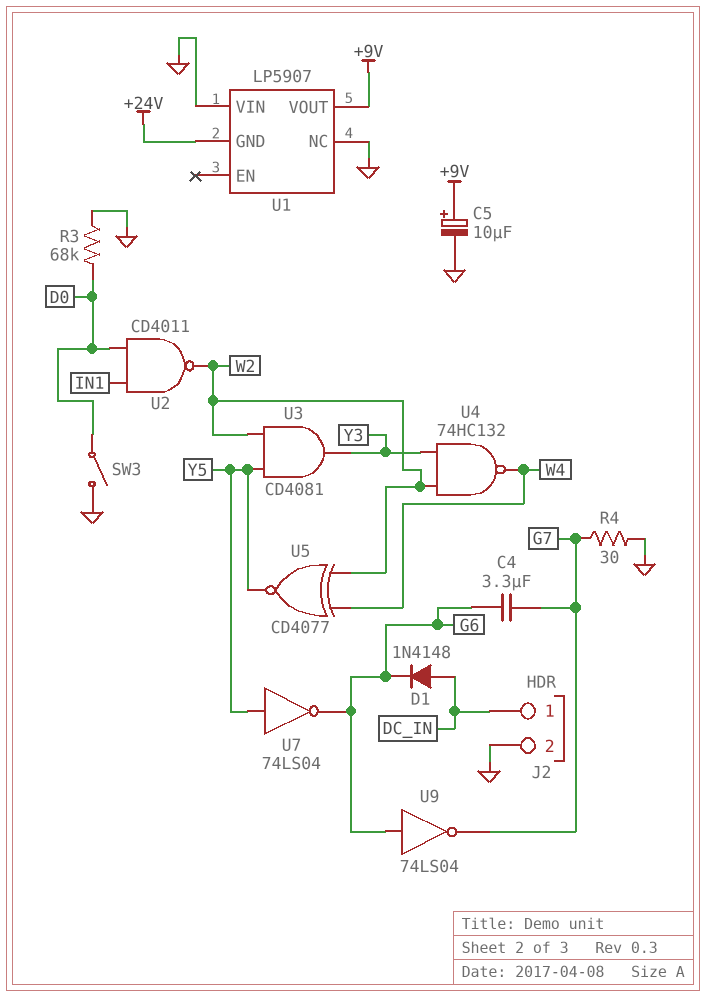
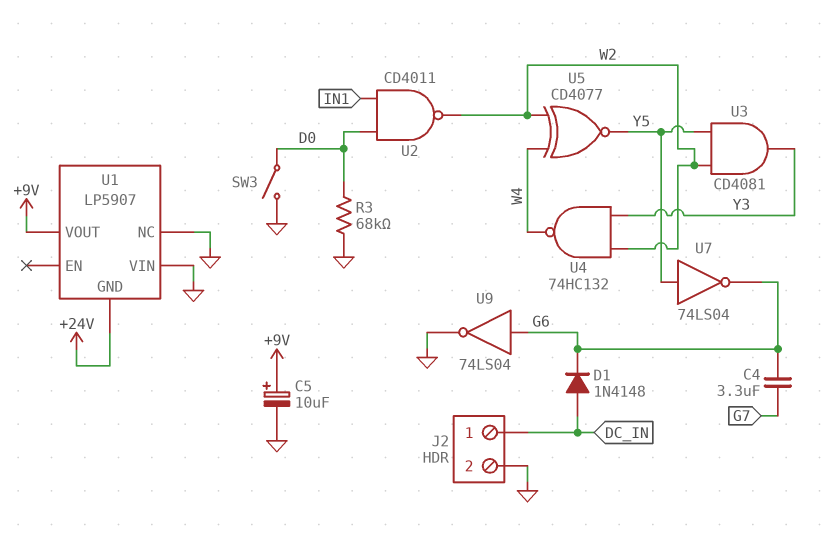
R4: 30 (G7, GND) -> none
U9: NOT 74LS04 (in G6, out G7) -> NOT 74LS04 (in G6, out GND)

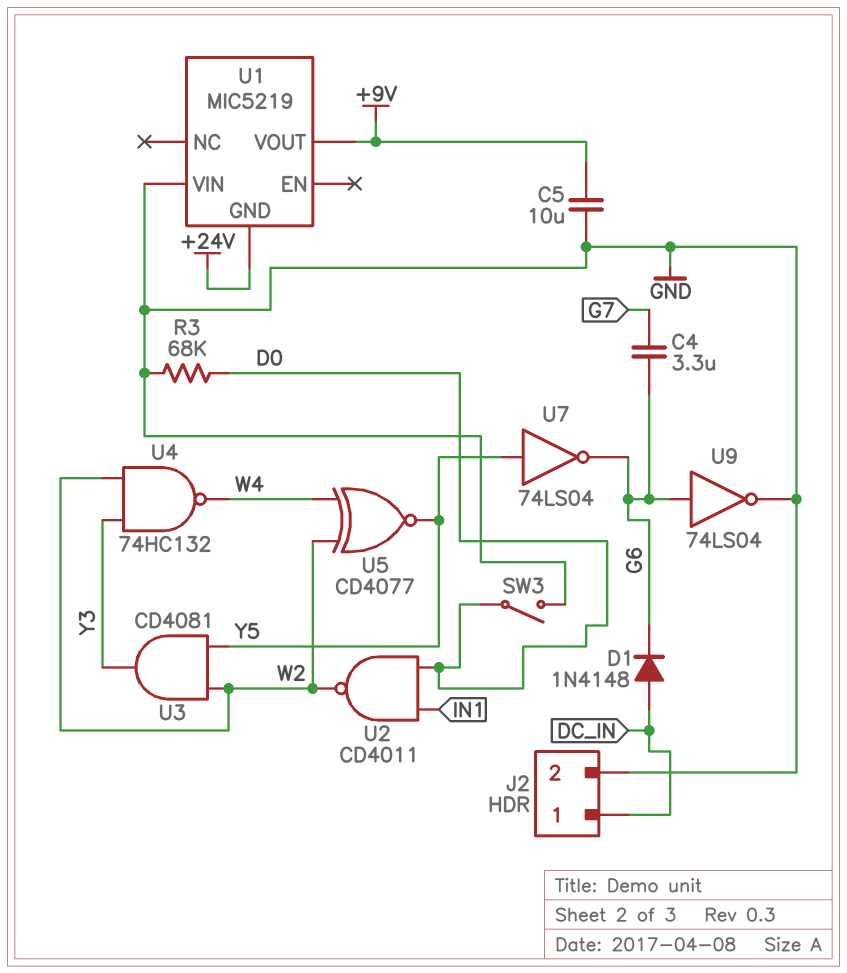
C5: 10uF (plus +9V, minus GND) -> 10uF (+9V, GND)
U1: LP5907 -> MIC5219
U1 pin NC: GND -> none

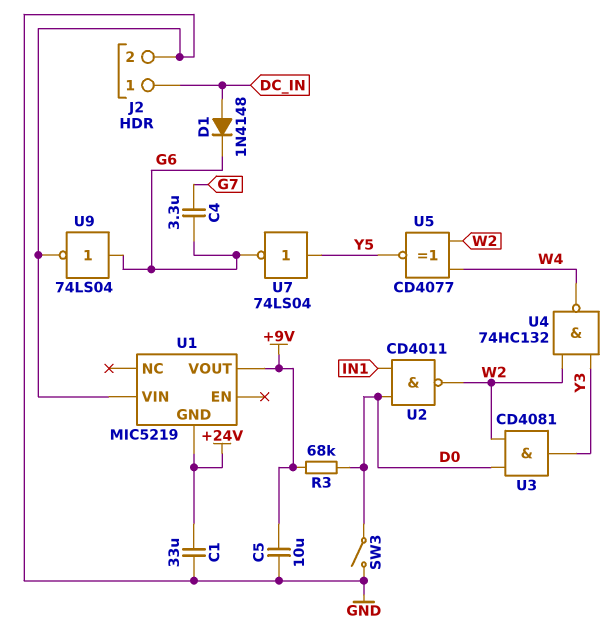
C1: none -> 33uF (+24V, GND)
R3: 68k (D0, GND) -> 68k (+9V, D0)
U3: AND CD4081 (in W2, in Y5, out Y3) -> AND CD4081 (in D0, in W2, out Y3)

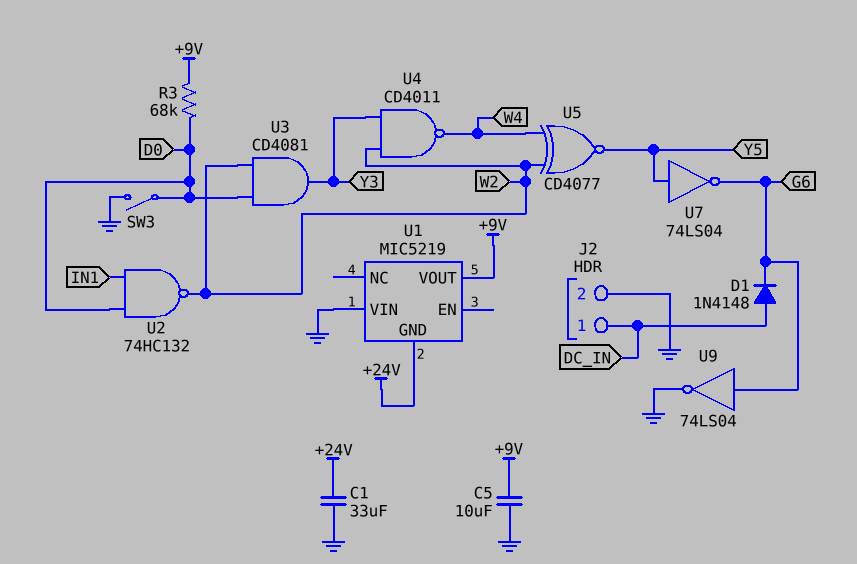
C4: 3.3uF (G6, G7) -> none
U2: NAND CD4011 (in D0, in IN1, out W2) -> NAND 74HC132 (in D0, in IN1, out W2)
U4: NAND 74HC132 (in W2, in Y3, out W4) -> NAND CD4011 (in W2, in Y3, out W4)

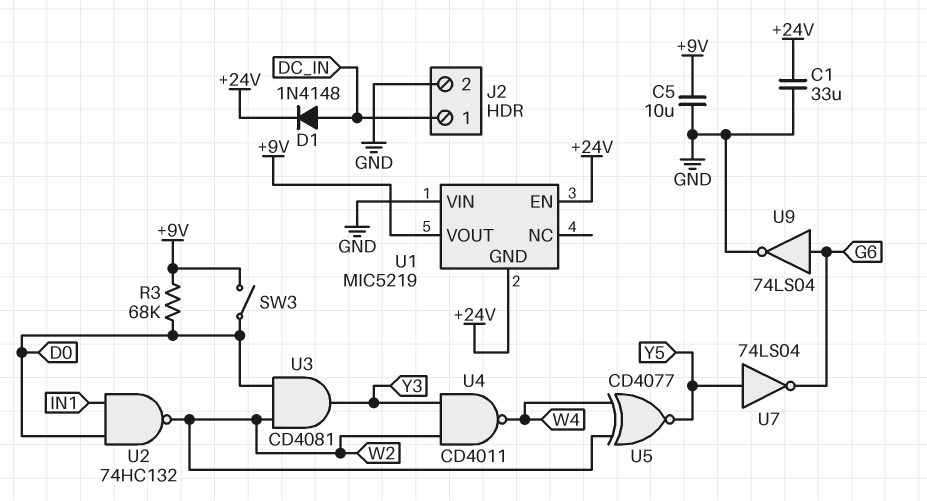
D1: diode 1N4148 (A DC_IN, K G6) -> diode 1N4148 (A DC_IN, K +24V)
SW3: switch (D0, GND) -> switch (+9V, D0)
U1 pin EN: none -> +24V

